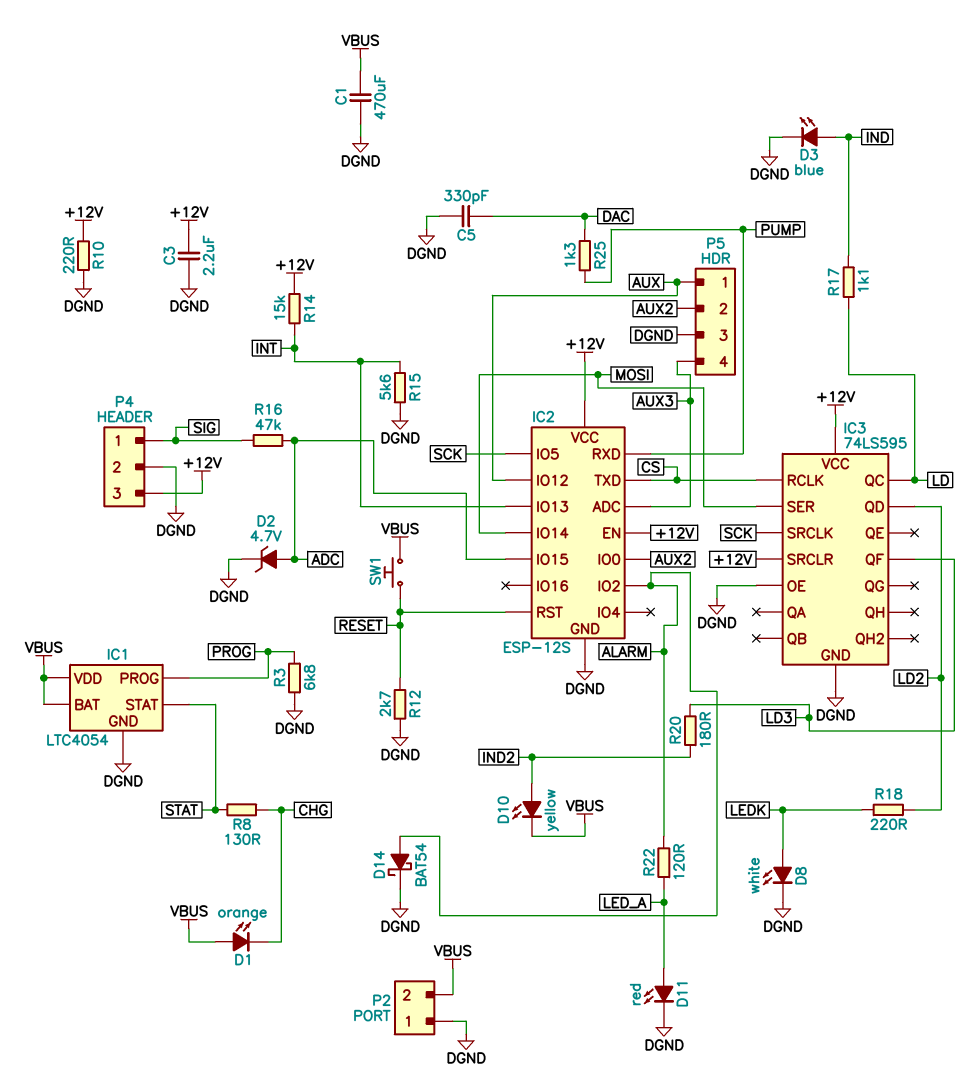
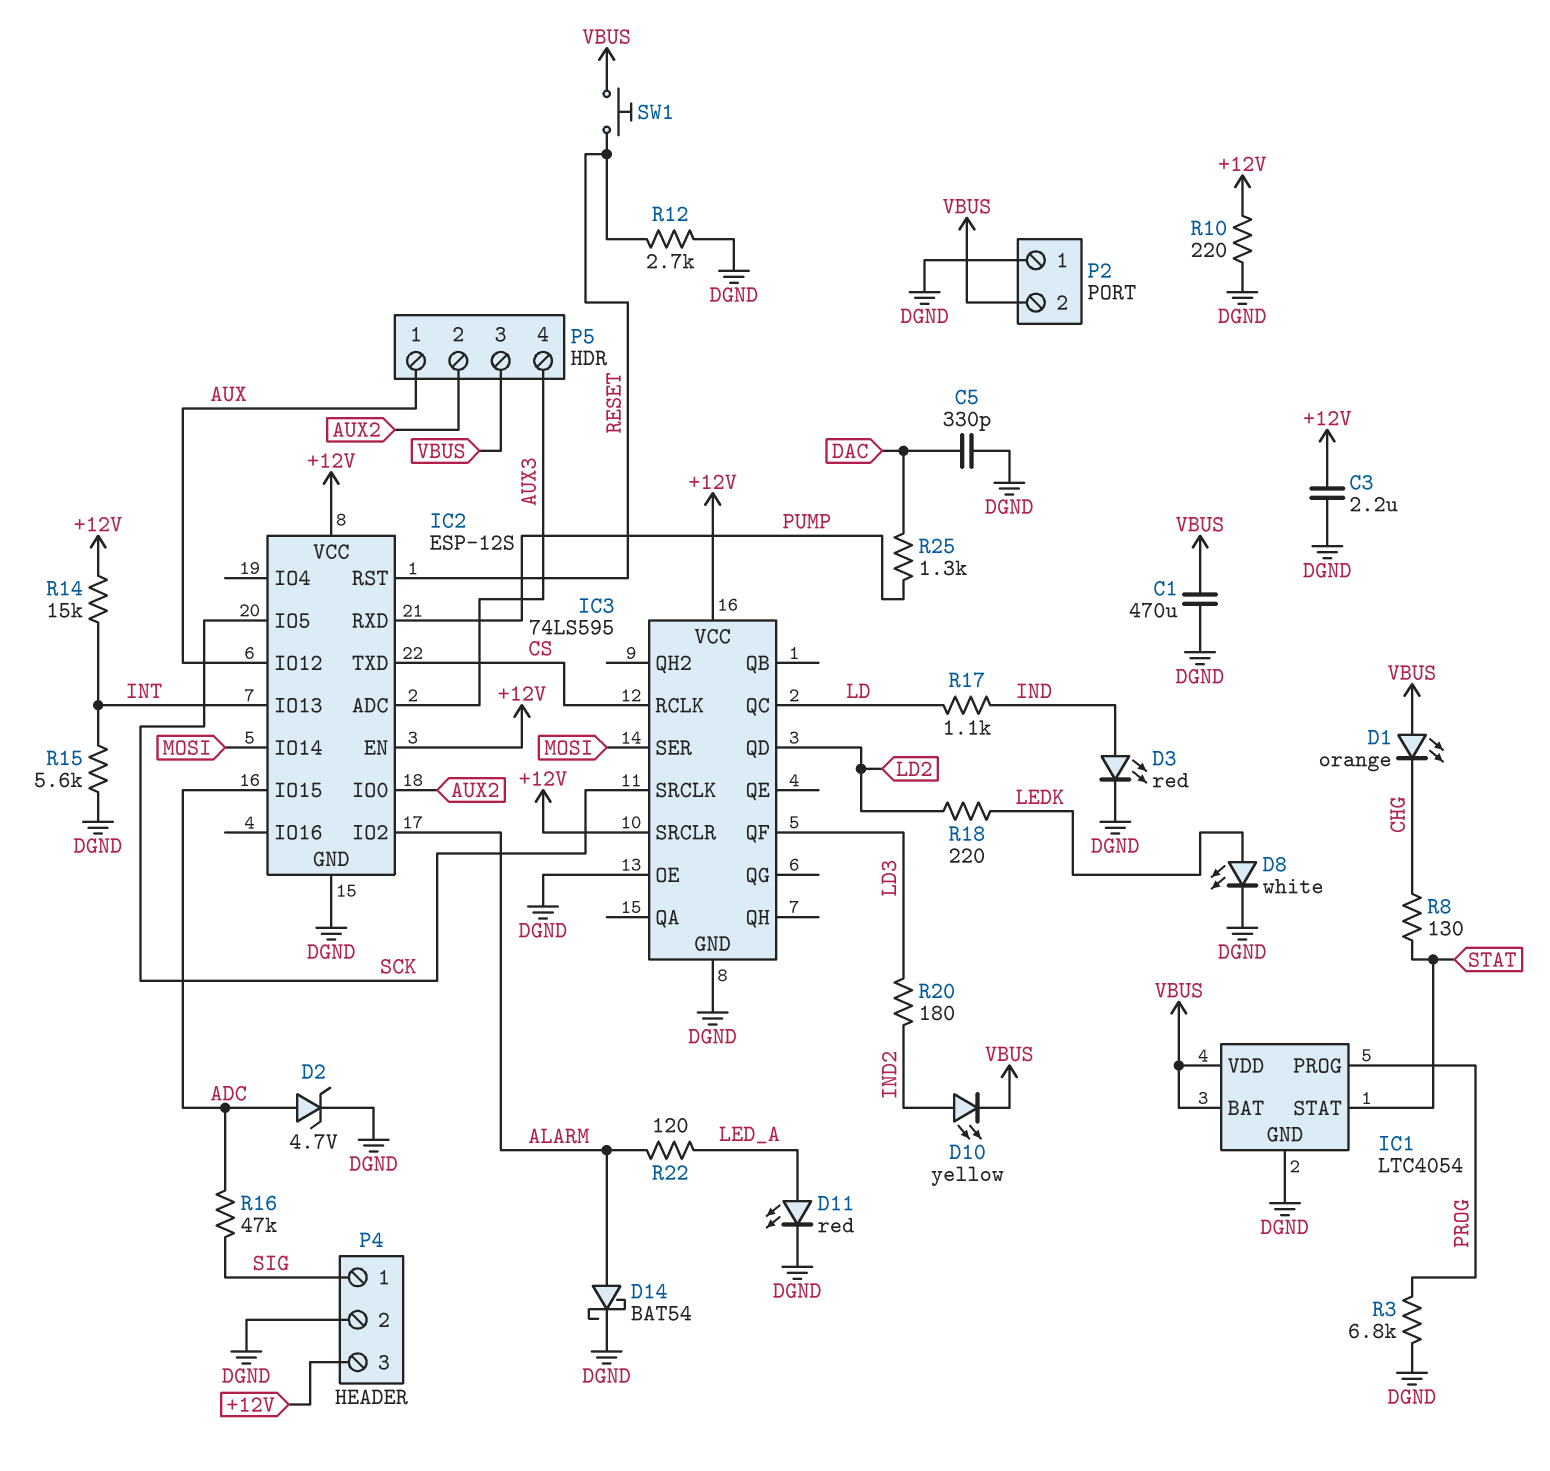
D3: LED blue (A IND, K DGND) -> LED red (A IND, K DGND)
P5 pin 3: DGND -> VBUS

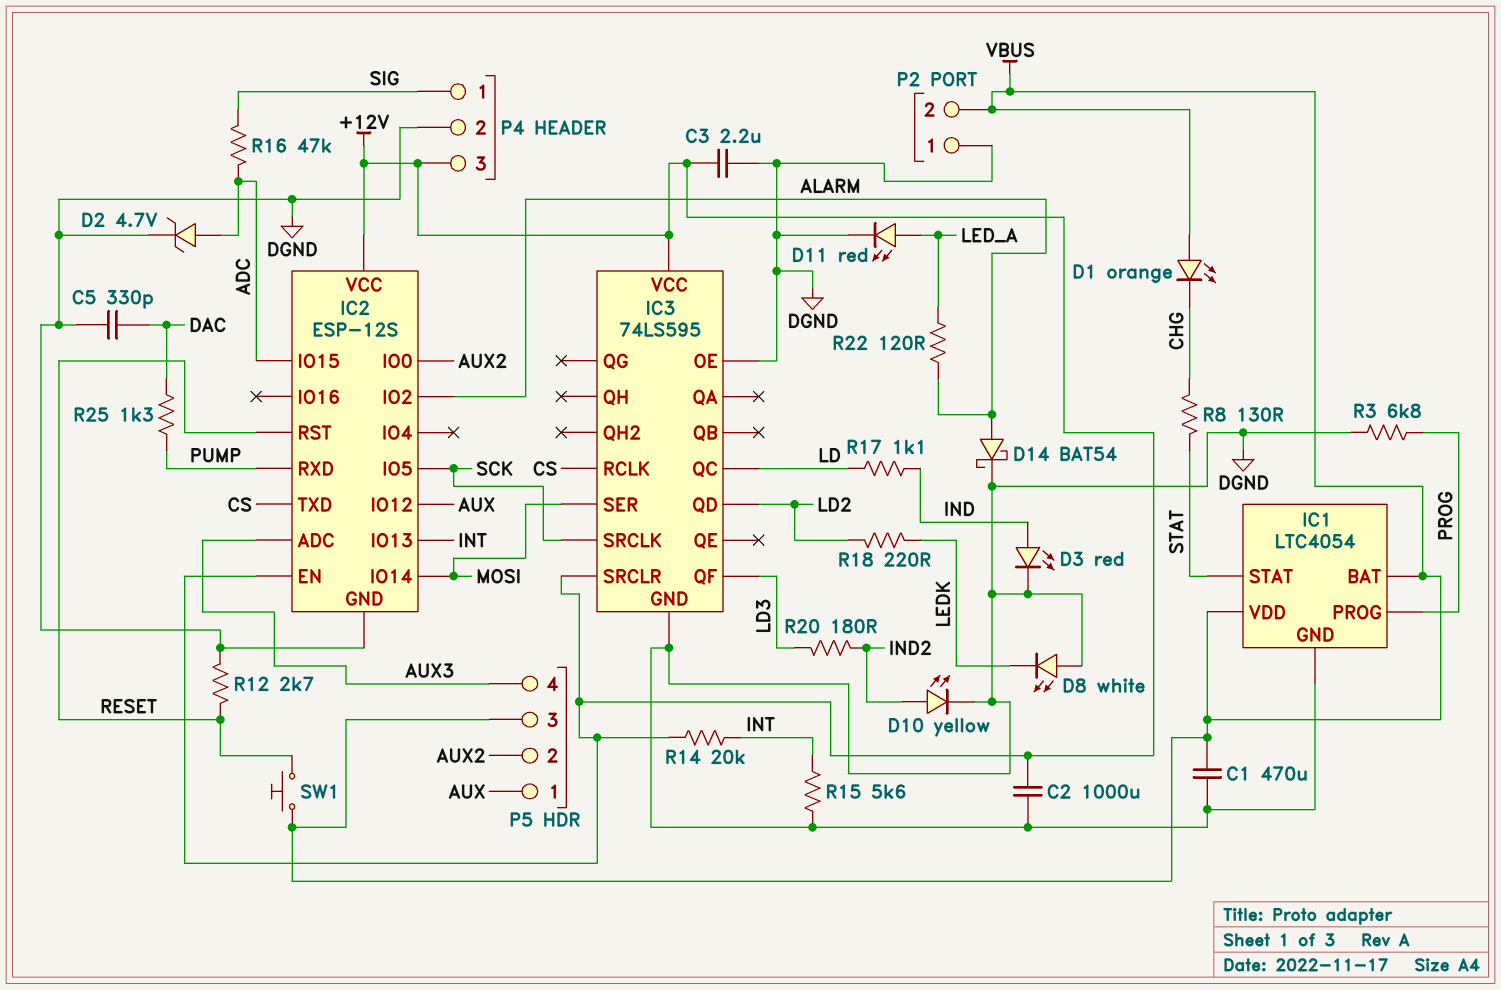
C2: none -> 1000uF (+12V, DGND)
D8: LED white (A LEDK, K DGND) -> LED white (A DGND, K LEDK)
D10: LED yellow (A IND2, K VBUS) -> LED yellow (A IND2, K DGND)
R10: 220 (+12V, DGND) -> none
R14: 15k (+12V, INT) -> 20k (+12V, INT)

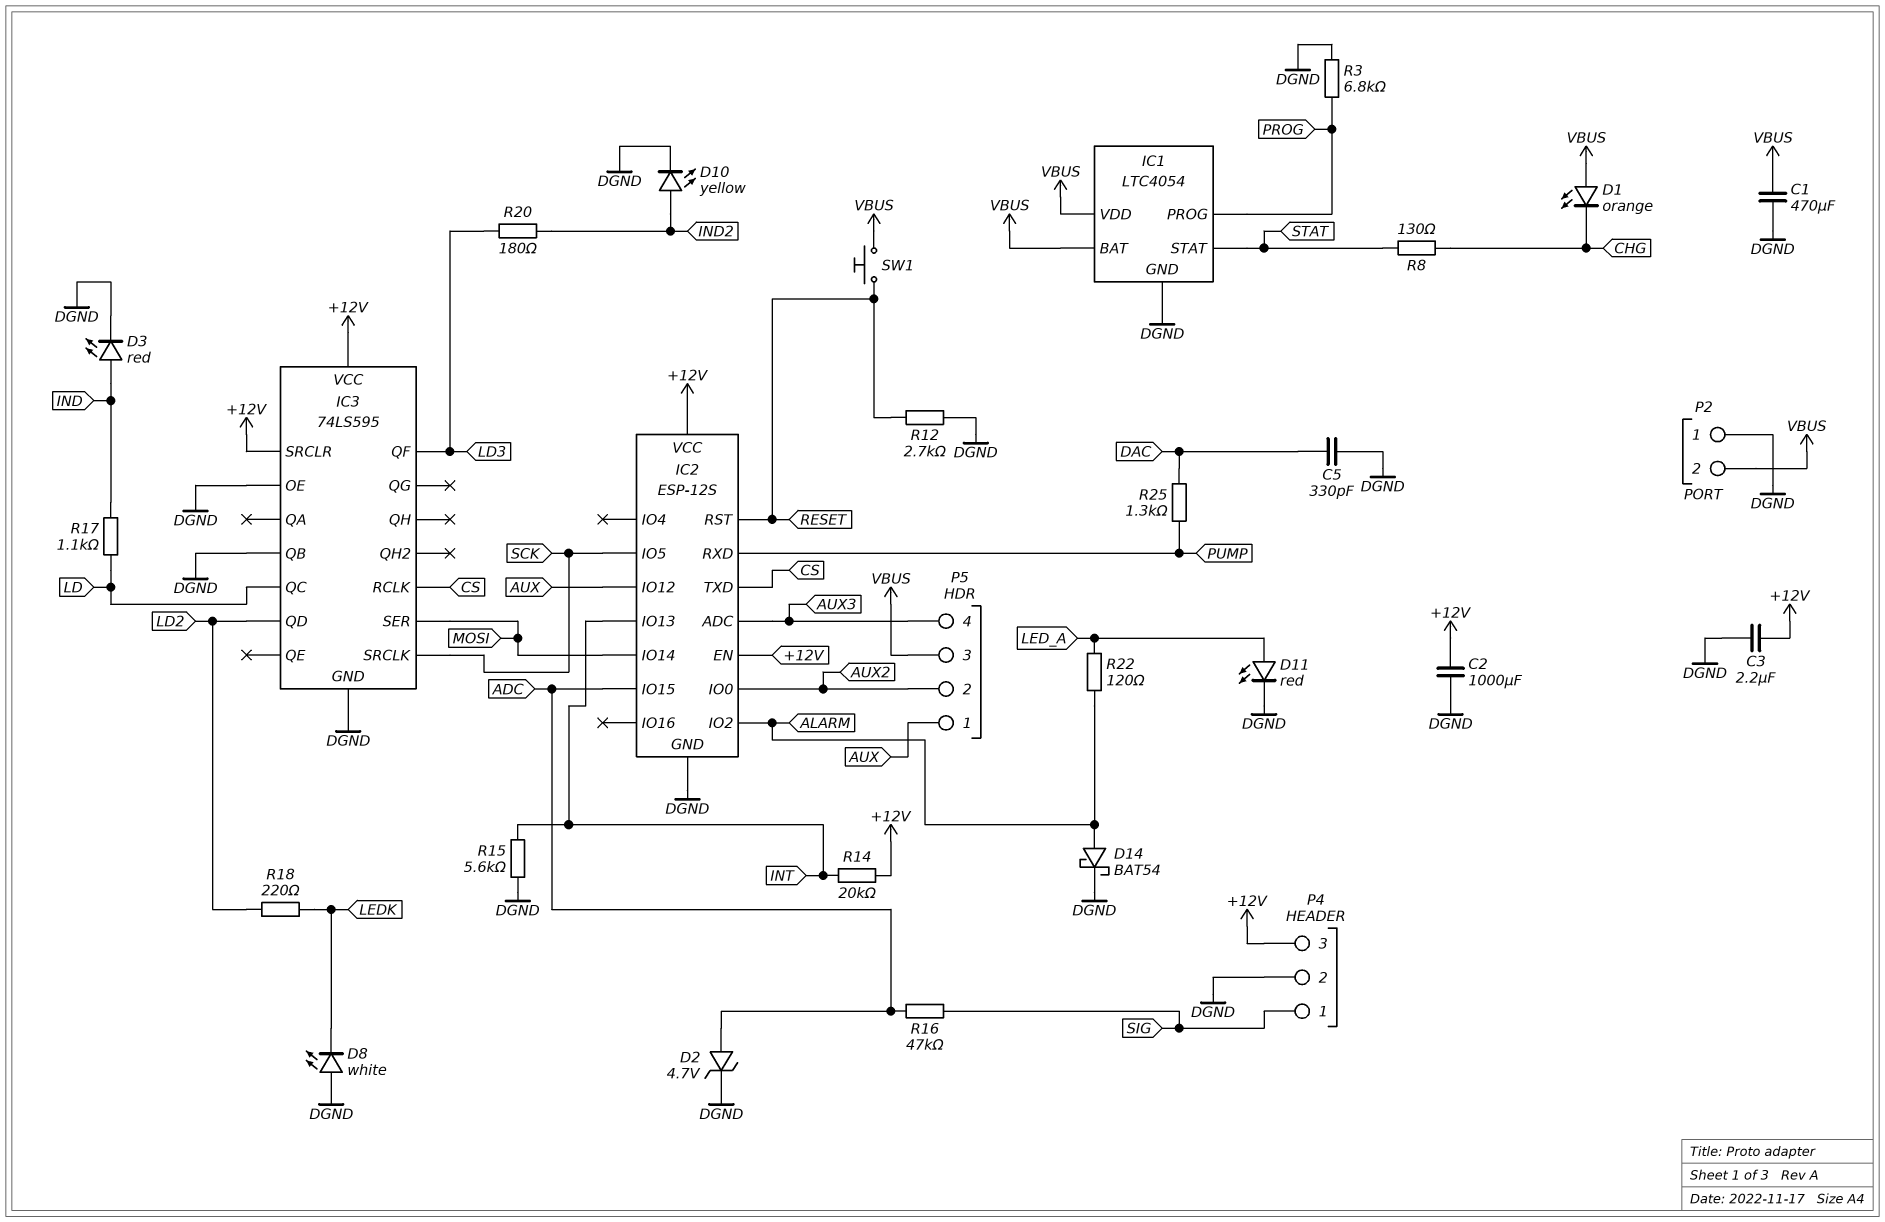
IC3 pin QB: none -> DGND

